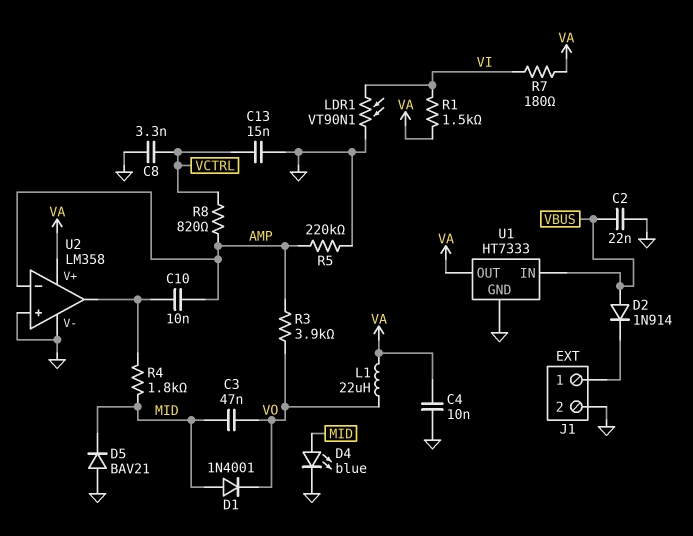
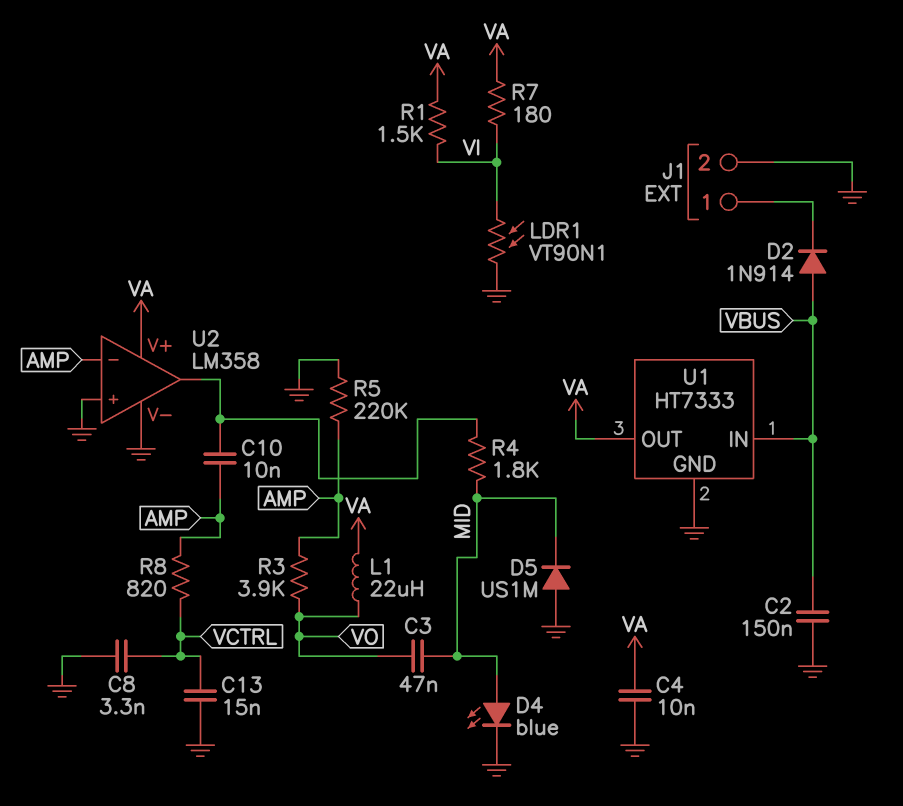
C2: 22nF (GND, VBUS) -> 150nF (GND, VBUS)
D1: diode 1N4001 (A MID, K VO) -> none
D5: diode BAV21 (A GND, K MID) -> diode US1M (A GND, K MID)

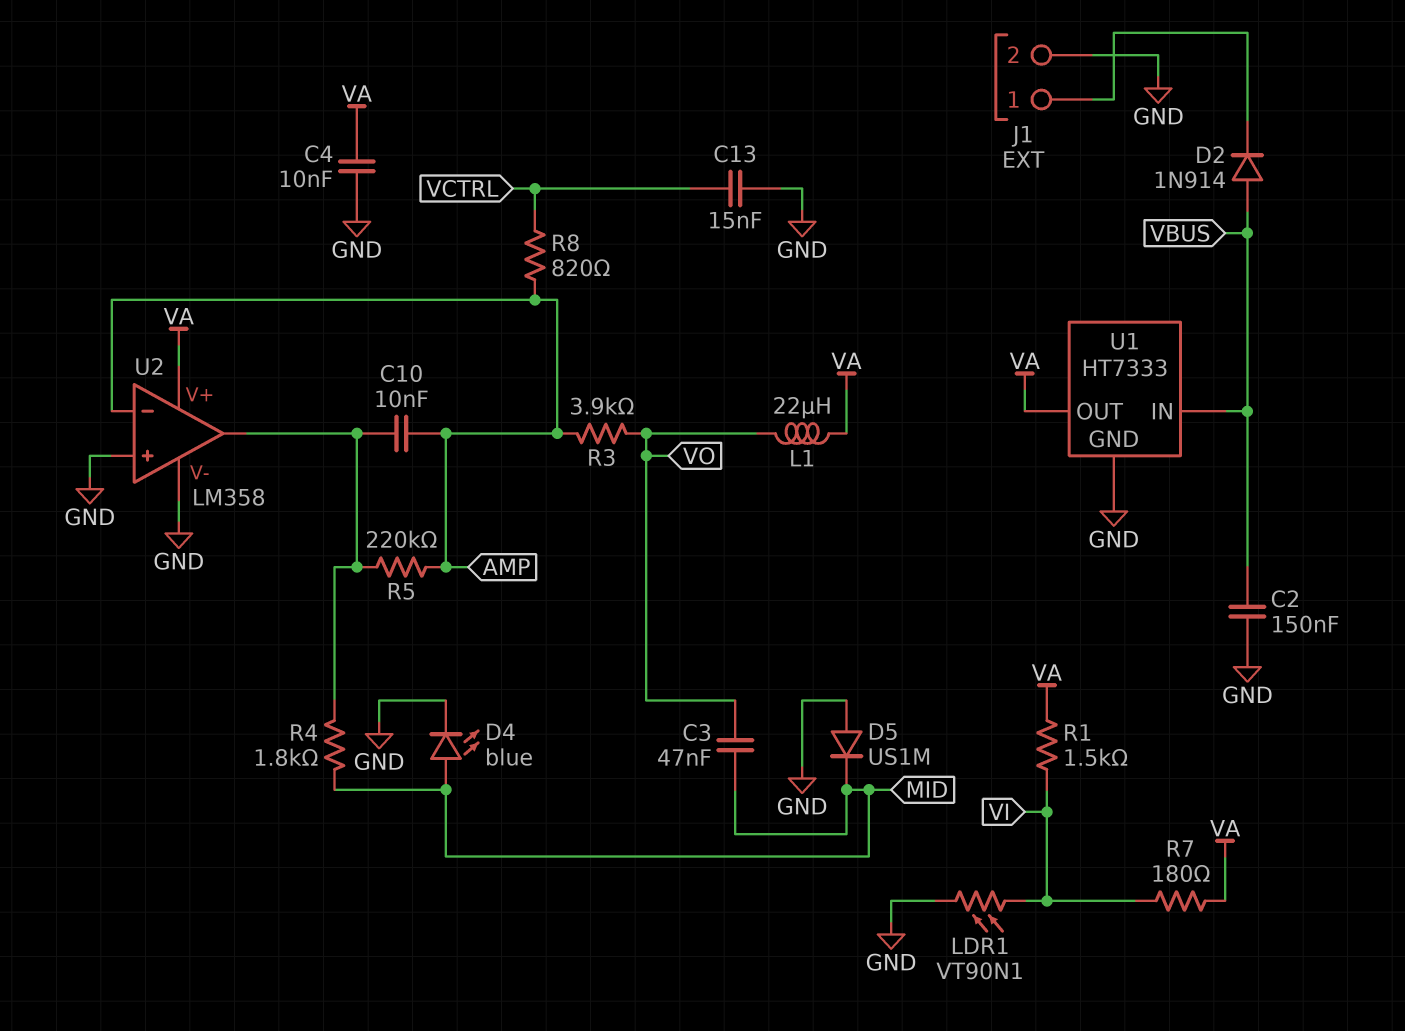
C8: 3.3nF (GND, VCTRL) -> none
R5: 220k (AMP, GND) -> 220k (AMP, U2/out)

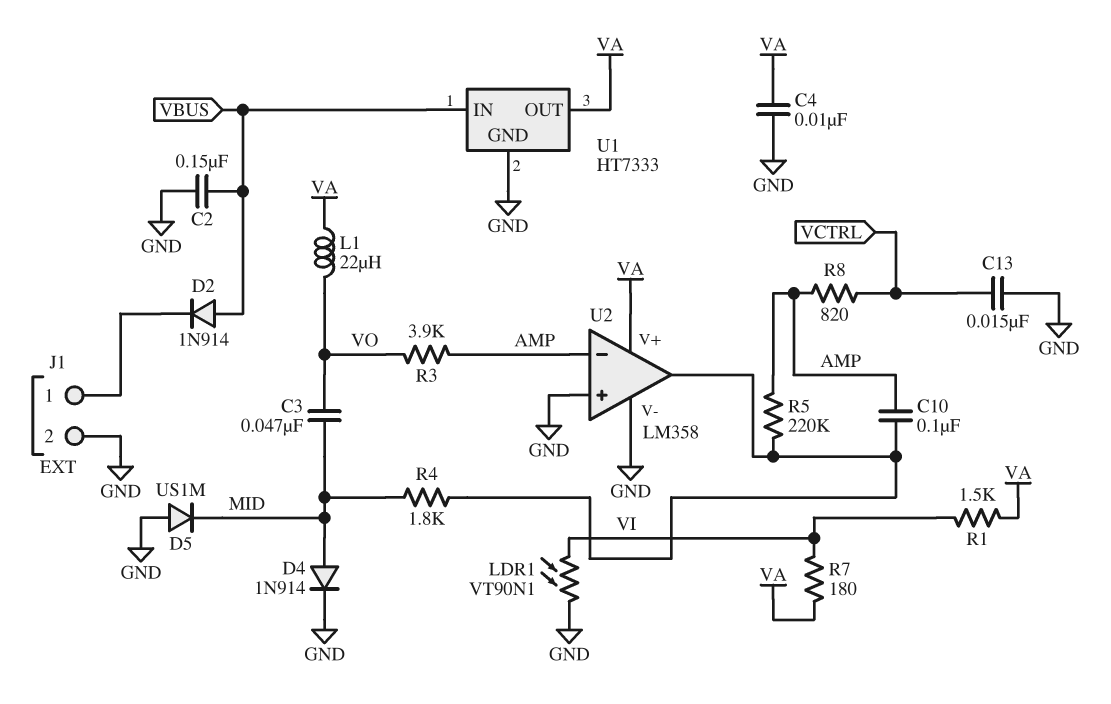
C10: 10nF (AMP, U2/out) -> 100nF (AMP, U2/out)
D4: LED blue (A MID, K GND) -> diode 1N914 (A MID, K GND)

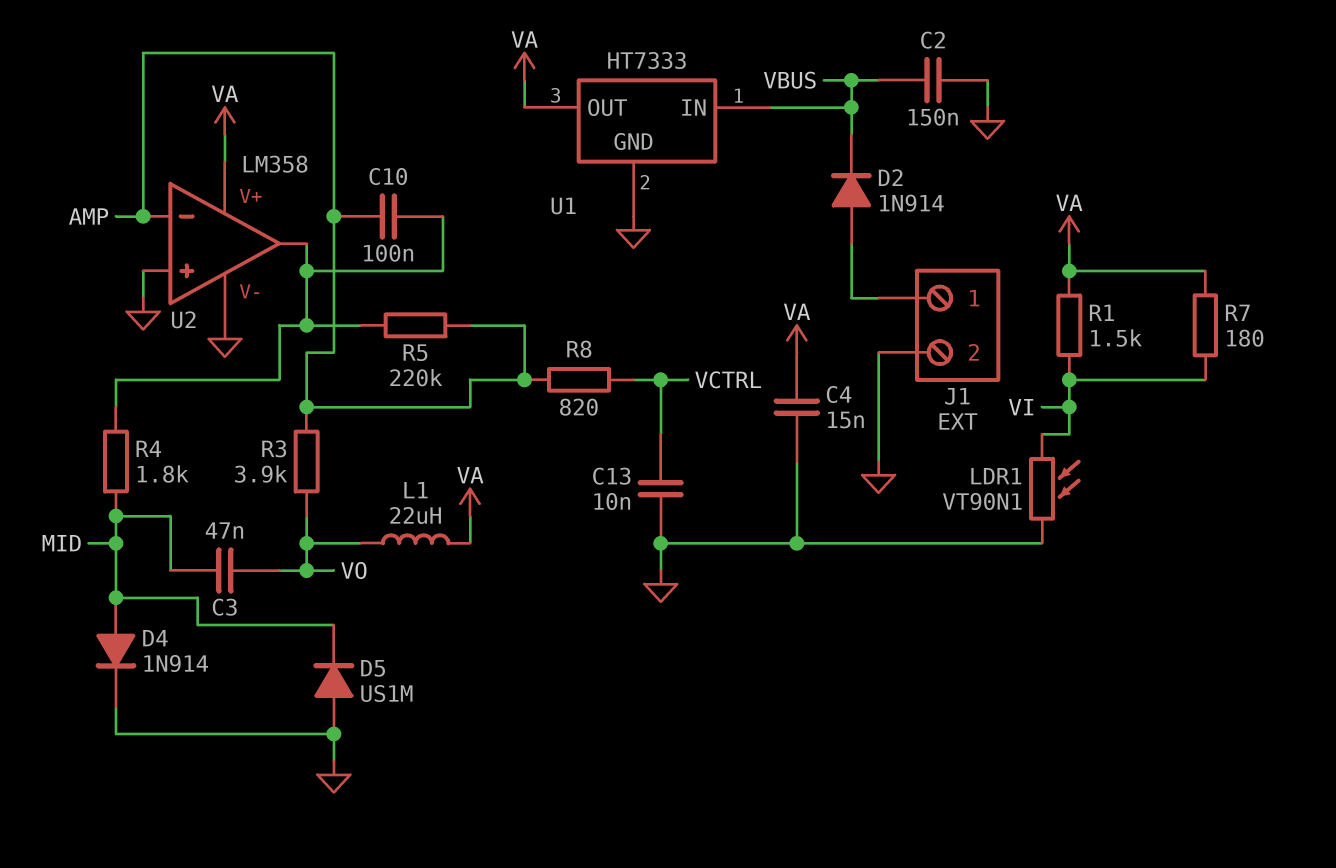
C4: 10nF (GND, VA) -> 15nF (GND, VA)
C13: 15nF (GND, VCTRL) -> 10nF (GND, VCTRL)
D2: diode 1N914 (A VBUS, K J1/1) -> diode 1N914 (A J1/1, K VBUS)

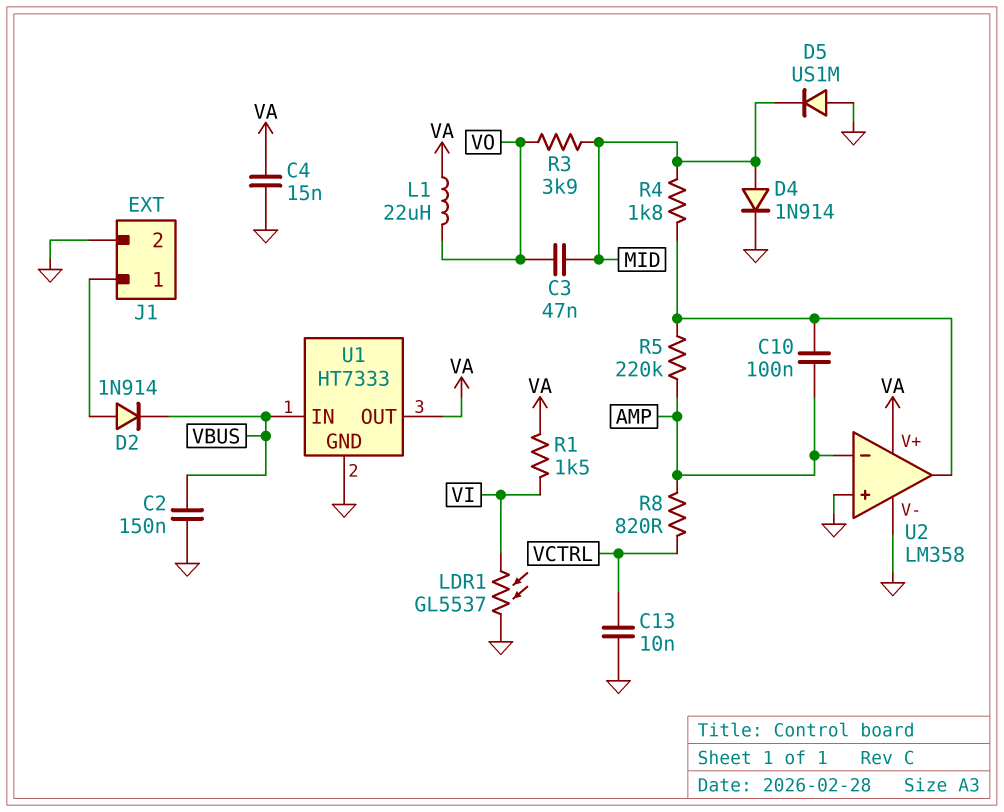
LDR1: VT90N1 (GND, VI) -> GL5537 (GND, VI)
R3: 3.9k (AMP, VO) -> 3.9k (MID, VO)
R7: 180 (VA, VI) -> none

